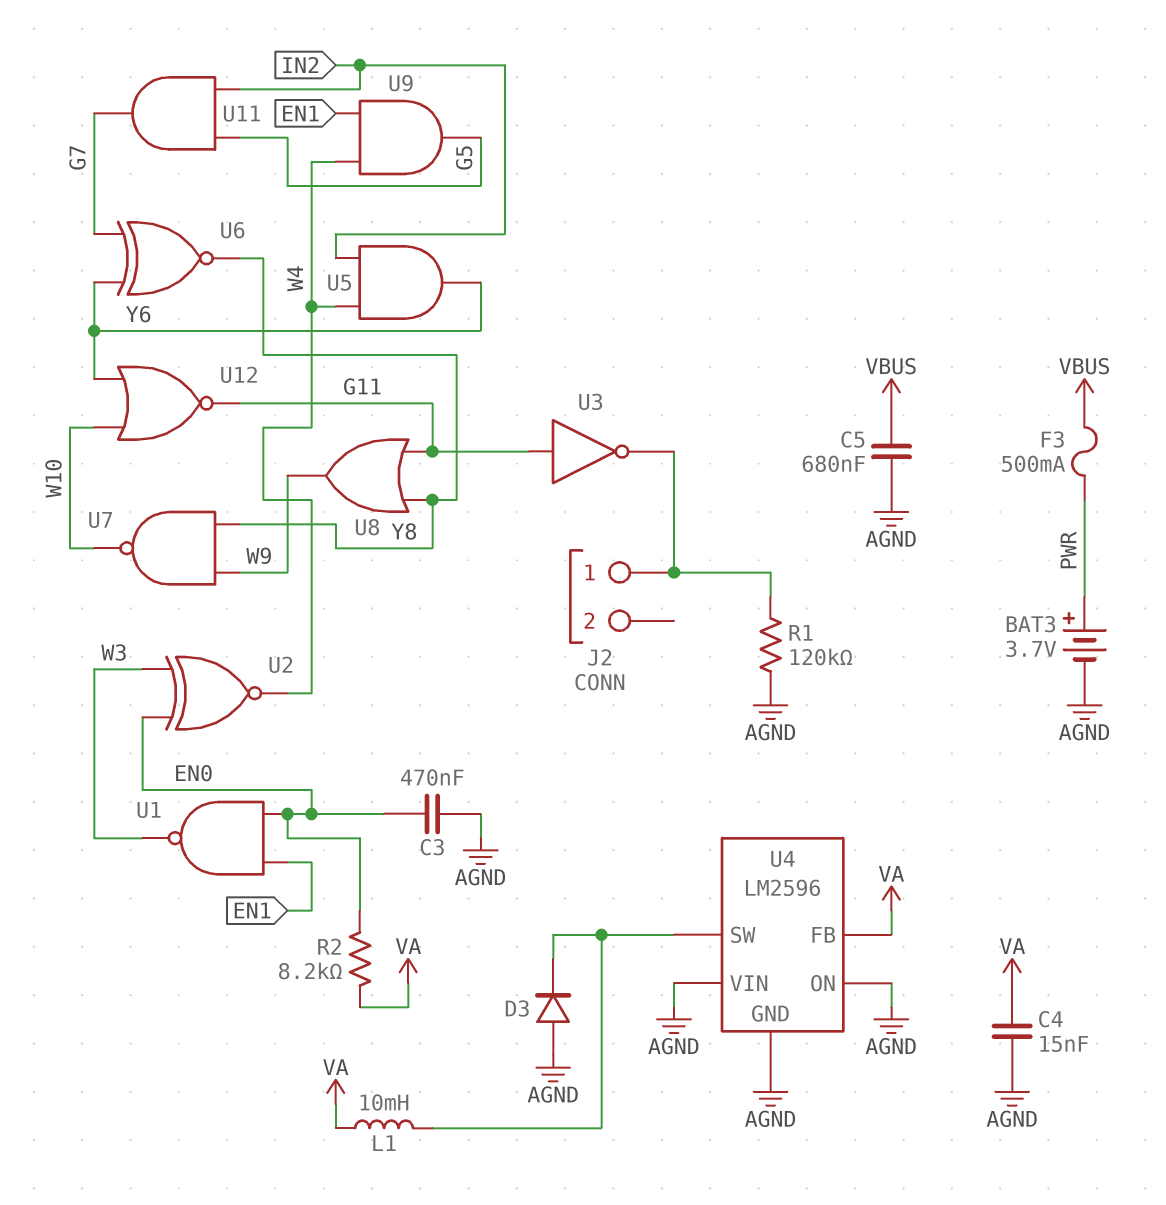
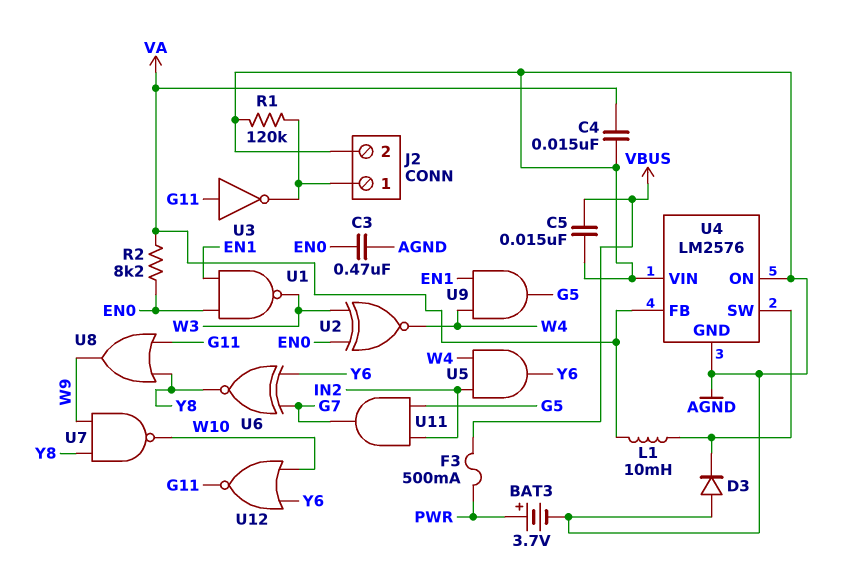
C5: 680nF (AGND, VBUS) -> 15nF (AGND, VBUS)
J2 pin 2: none -> AGND
U4: LM2596 -> LM2576

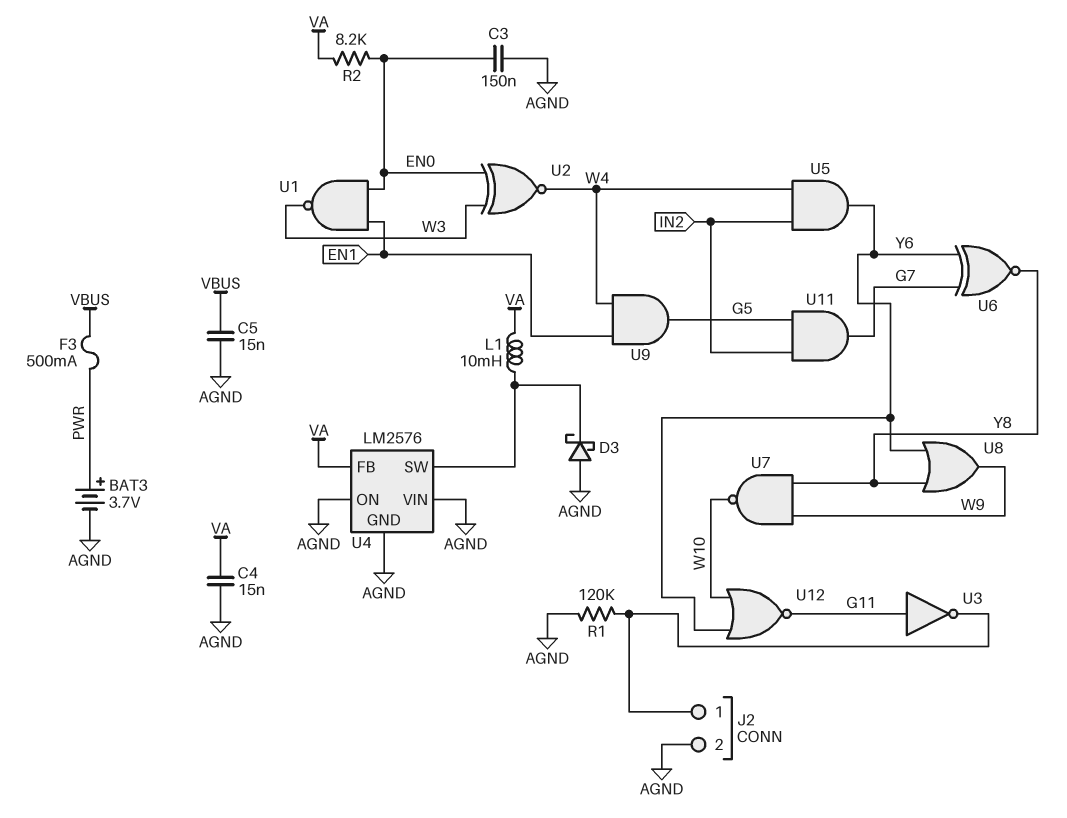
C3: 470nF (AGND, EN0) -> 150nF (AGND, EN0)
D3: diode (A AGND, K U4/SW) -> schottky (A AGND, K U4/SW)
U8: OR (in G11, in Y8, out W9) -> OR (in Y6, in Y8, out W9)

